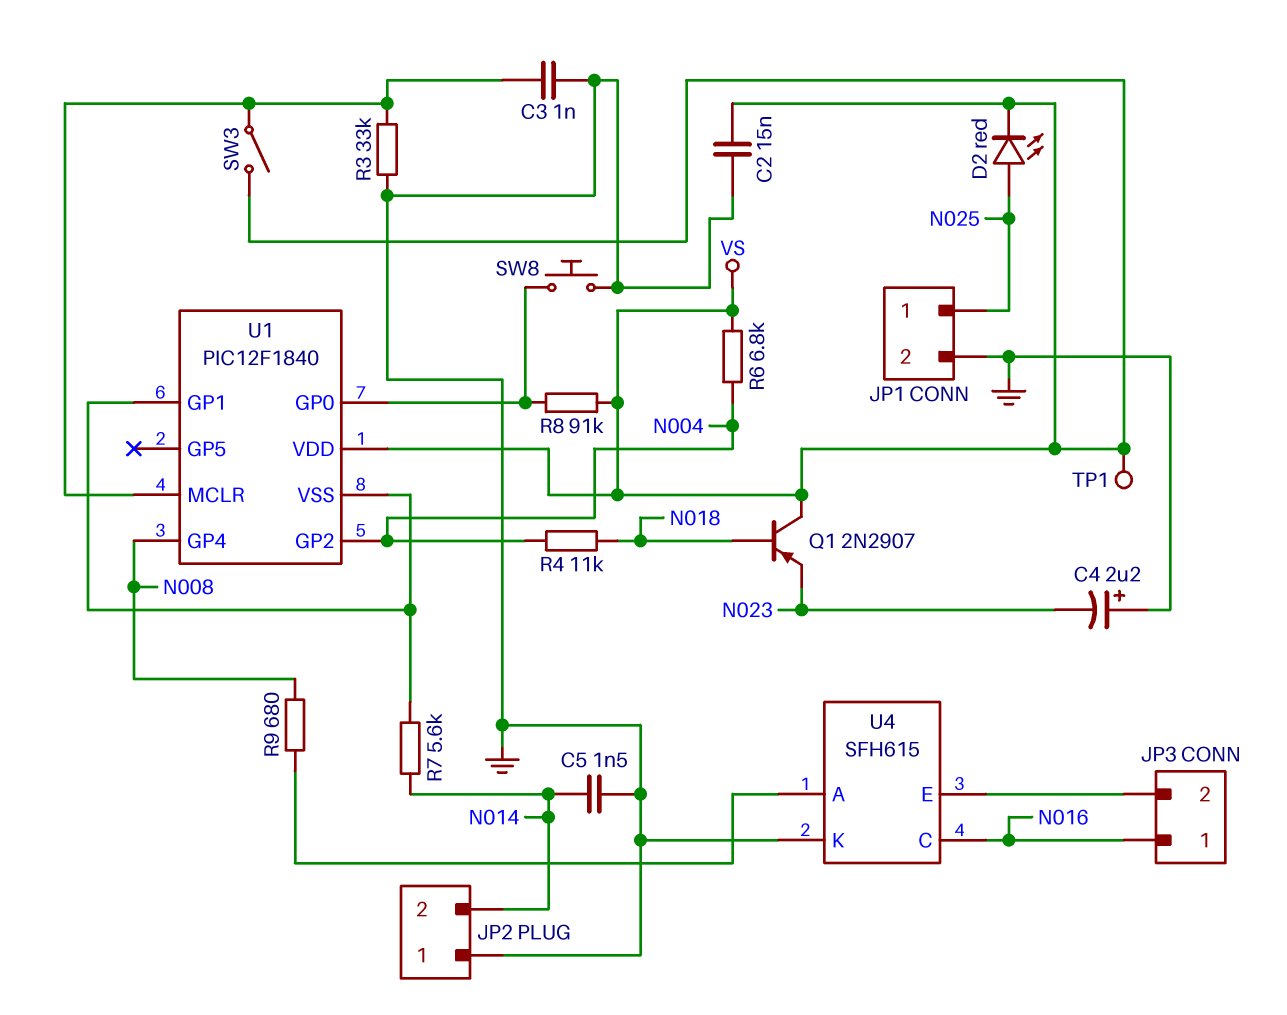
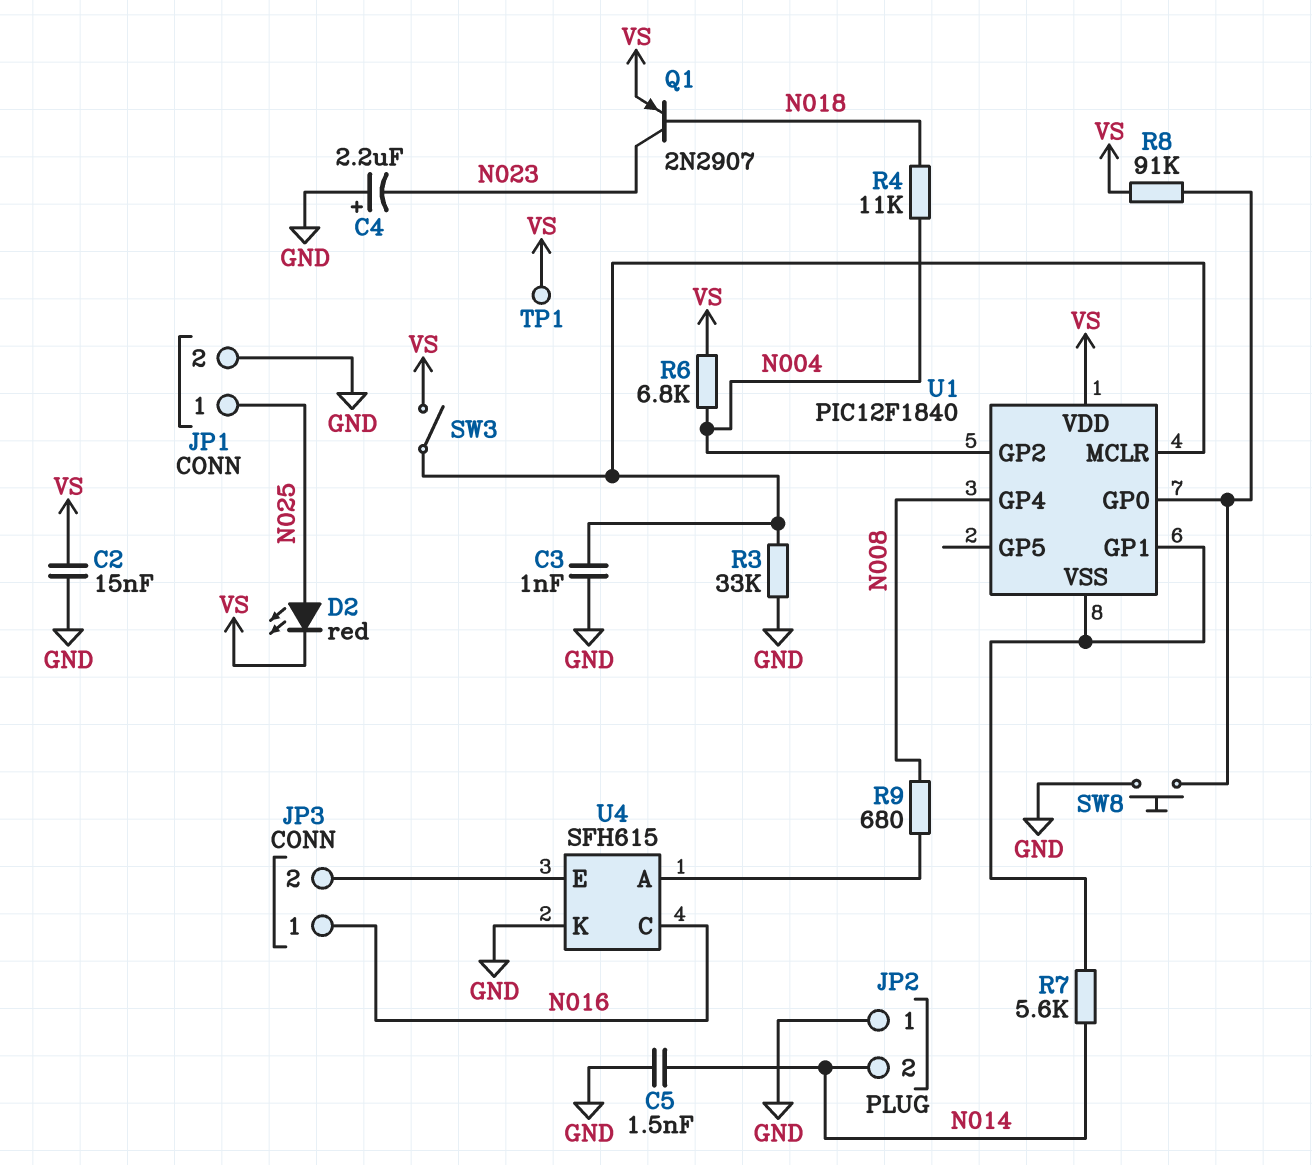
Q1: PNP 2N2907 (B N018, C VS, E N023) -> PNP 2N2907 (B N018, C N023, E VS)

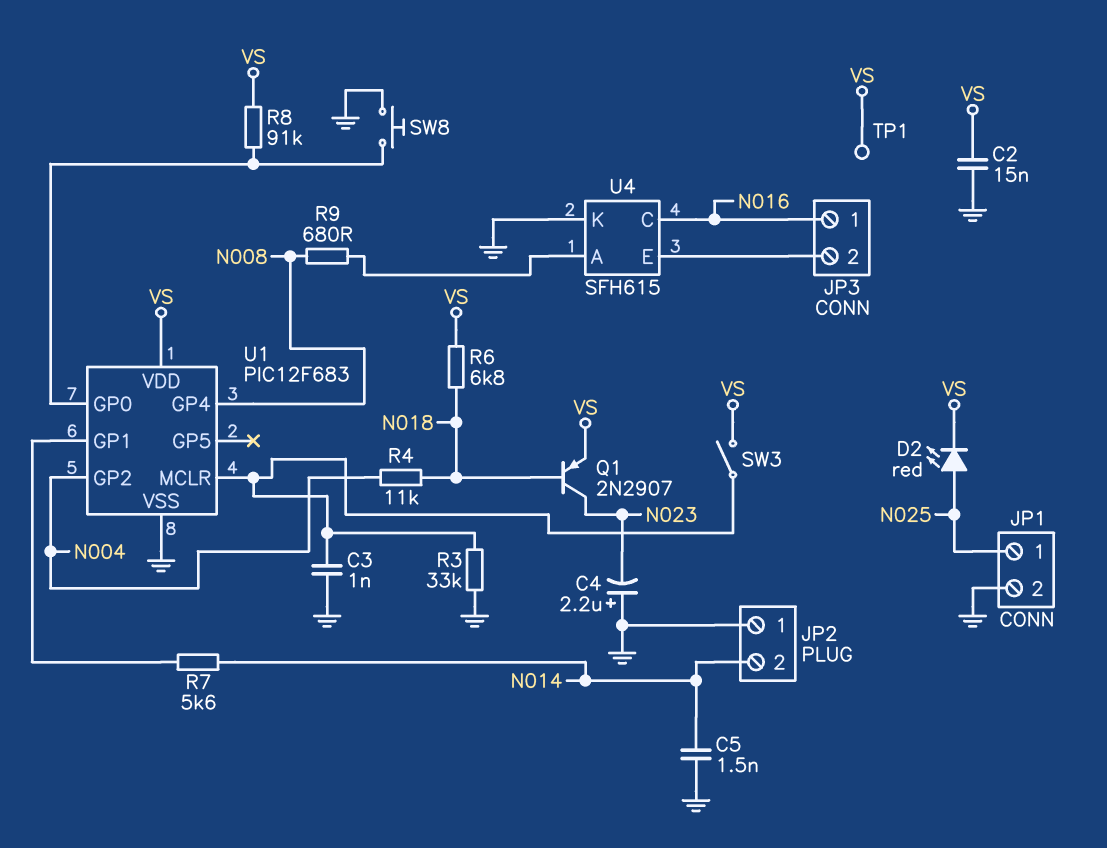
R6: 6.8k (N004, VS) -> 6.8k (N018, VS)
U1: PIC12F1840 -> PIC12F683
U1 pin VSS: U1/GP1 -> GND

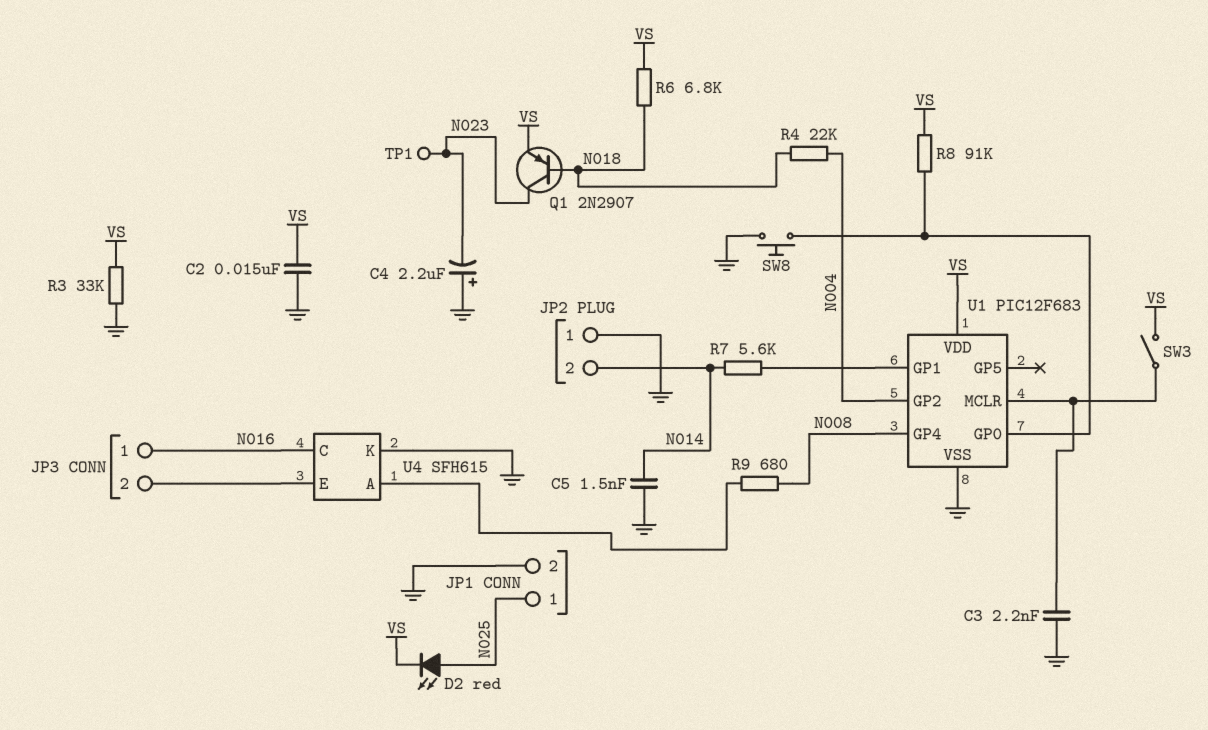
C3: 1nF (GND, U1/MCLR) -> 2.2nF (GND, U1/MCLR)
R3: 33k (GND, U1/MCLR) -> 33k (GND, VS)
R4: 11k (N004, N018) -> 22k (N004, N018)
TP1: test point (VS) -> test point (N023)

